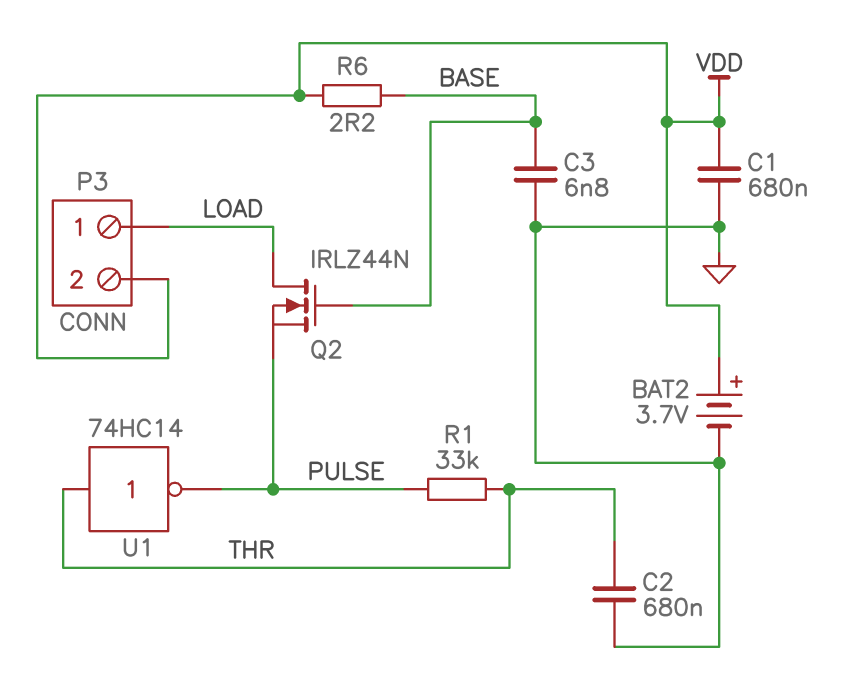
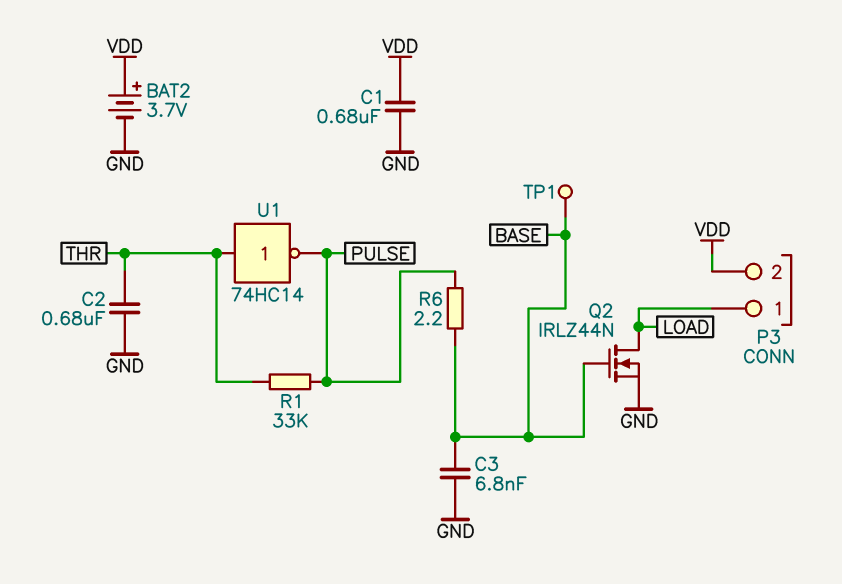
Q2: NMOS IRLZ44N (G BASE, D LOAD, S PULSE) -> NMOS IRLZ44N (G BASE, D LOAD, S GND)
R6: 2.2 (BASE, VDD) -> 2.2 (BASE, PULSE)
TP1: none -> test point (BASE)

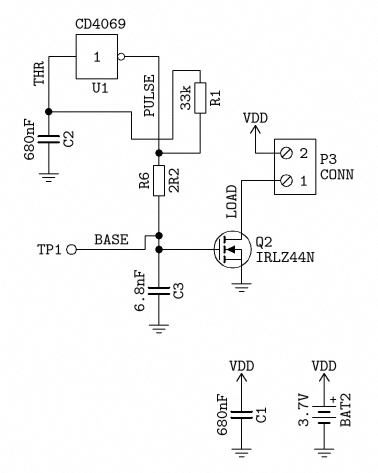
U1: NOT 74HC14 (in THR, out PULSE) -> NOT CD4069 (in THR, out PULSE)

